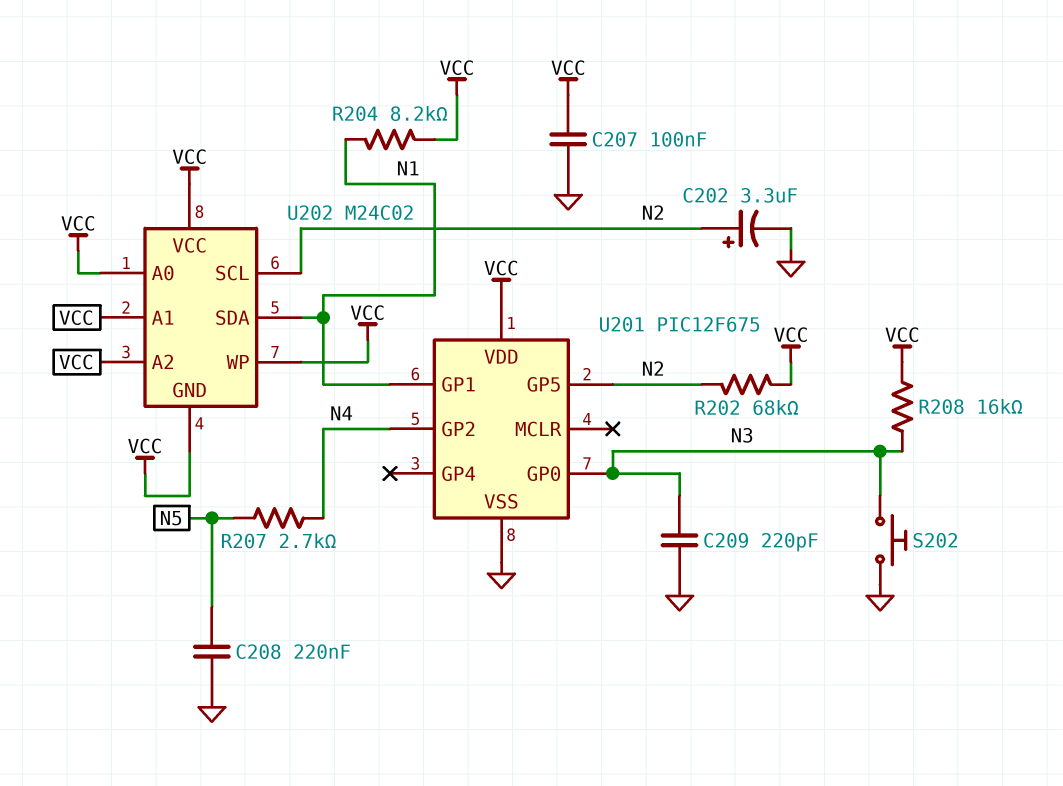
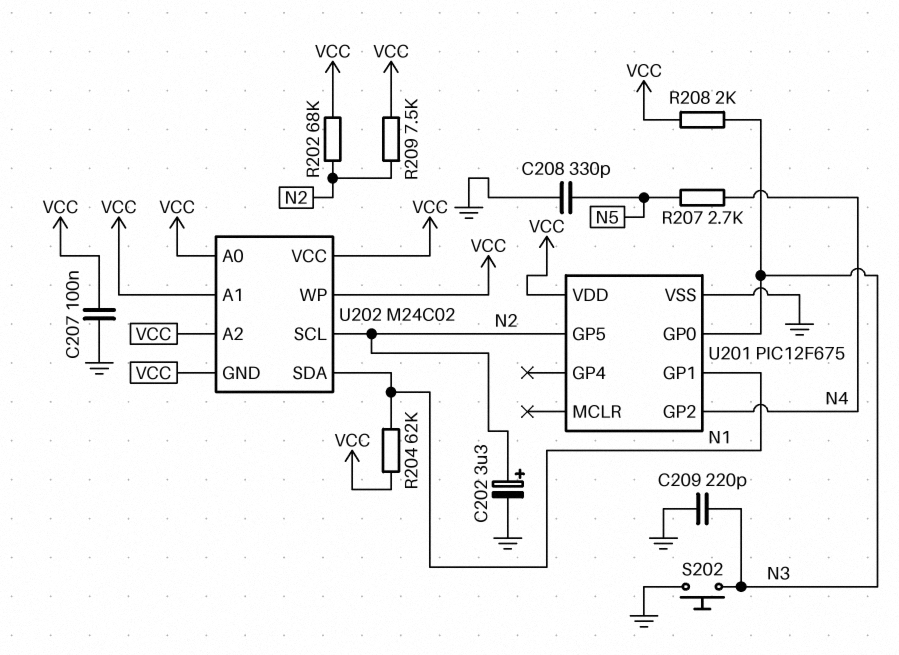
C208: 220nF (GND, N5) -> 330pF (GND, N5)
R204: 8.2k (N1, VCC) -> 62k (N1, VCC)
R208: 16k (N3, VCC) -> 2k (N3, VCC)
R209: none -> 7.5k (N2, VCC)

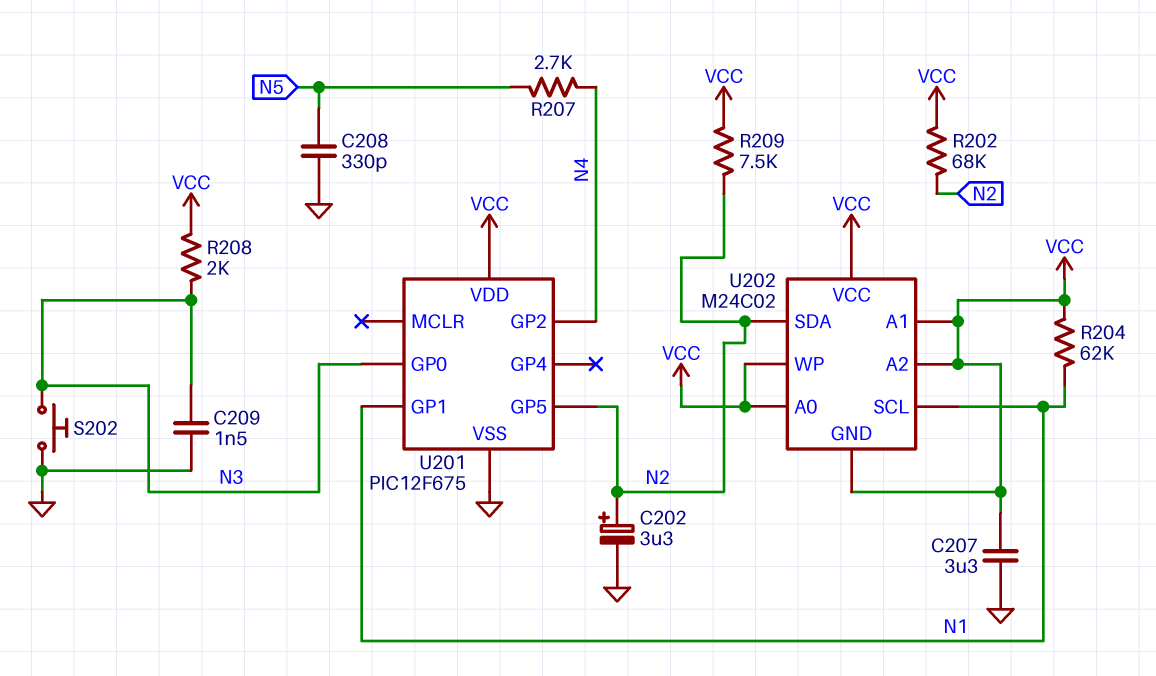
C207: 100nF (GND, VCC) -> 3.3uF (GND, VCC)
C209: 220pF (GND, N3) -> 1.5nF (GND, N3)
U202 pin SCL: N2 -> N1
U202 pin SDA: N1 -> N2

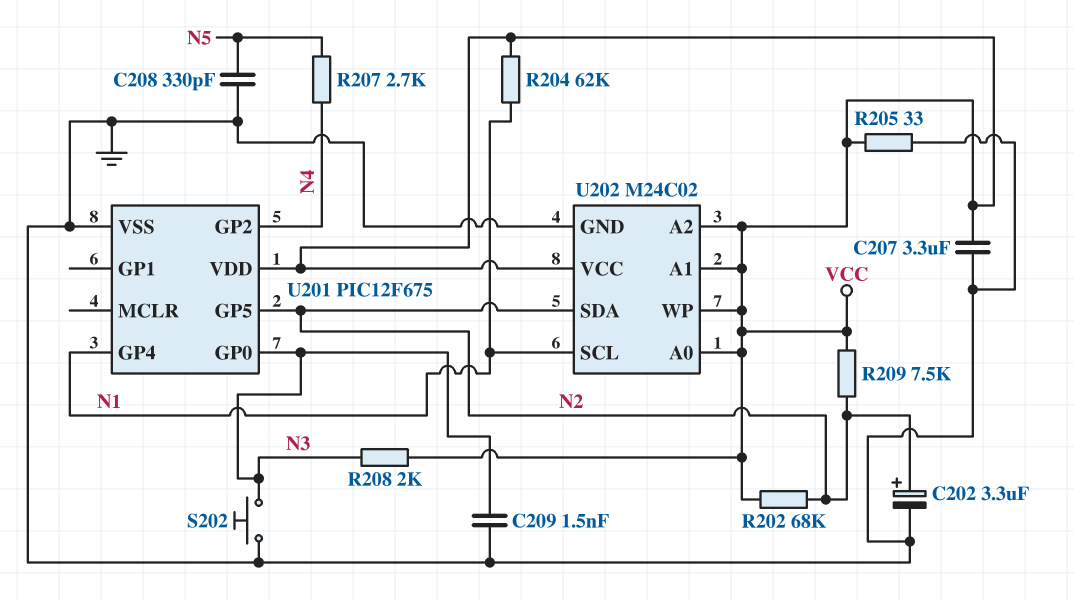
R205: none -> 33 (GND, VCC)
U201 pin GP1: N1 -> none
U201 pin GP4: none -> N1
U202 pin GND: VCC -> GND

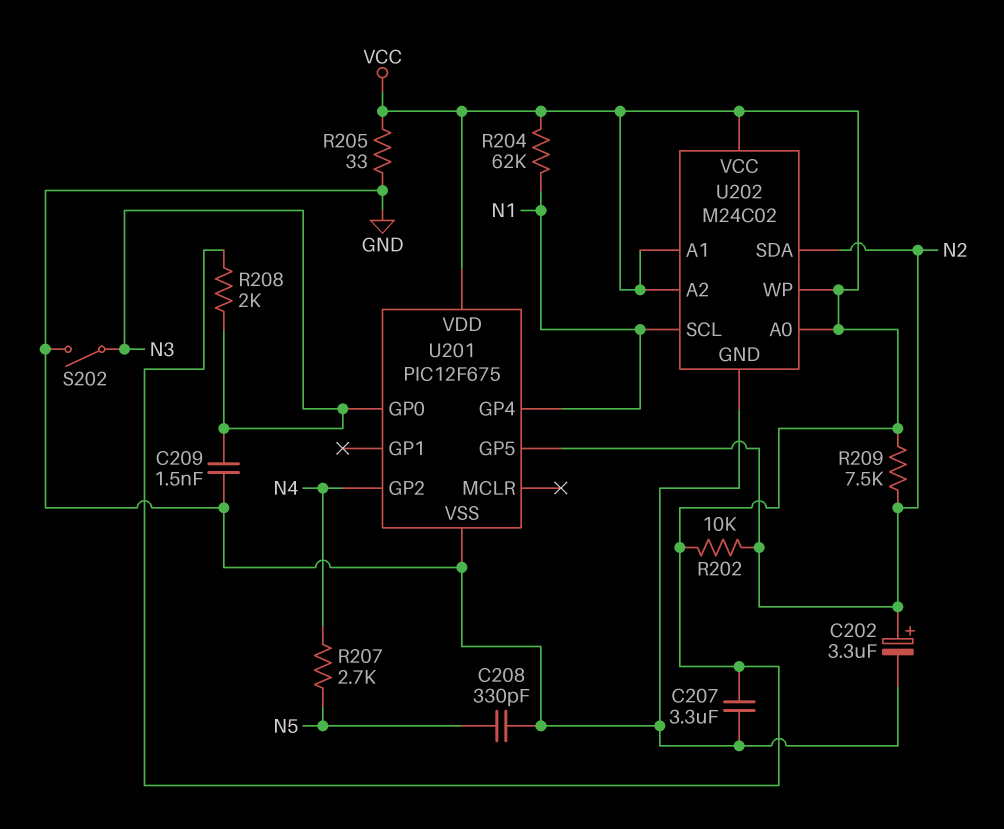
R202: 68k (N2, VCC) -> 10k (N2, VCC)
S202: button (GND, N3) -> switch (GND, N3)

